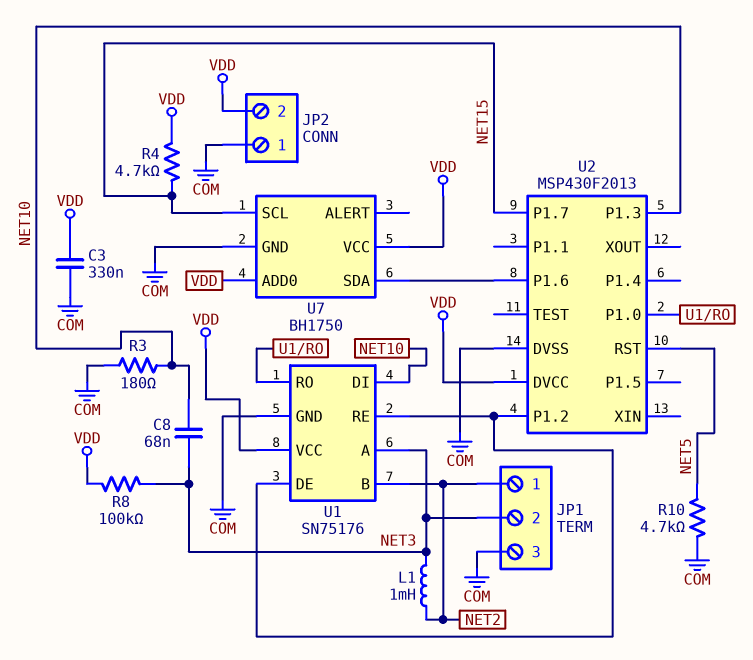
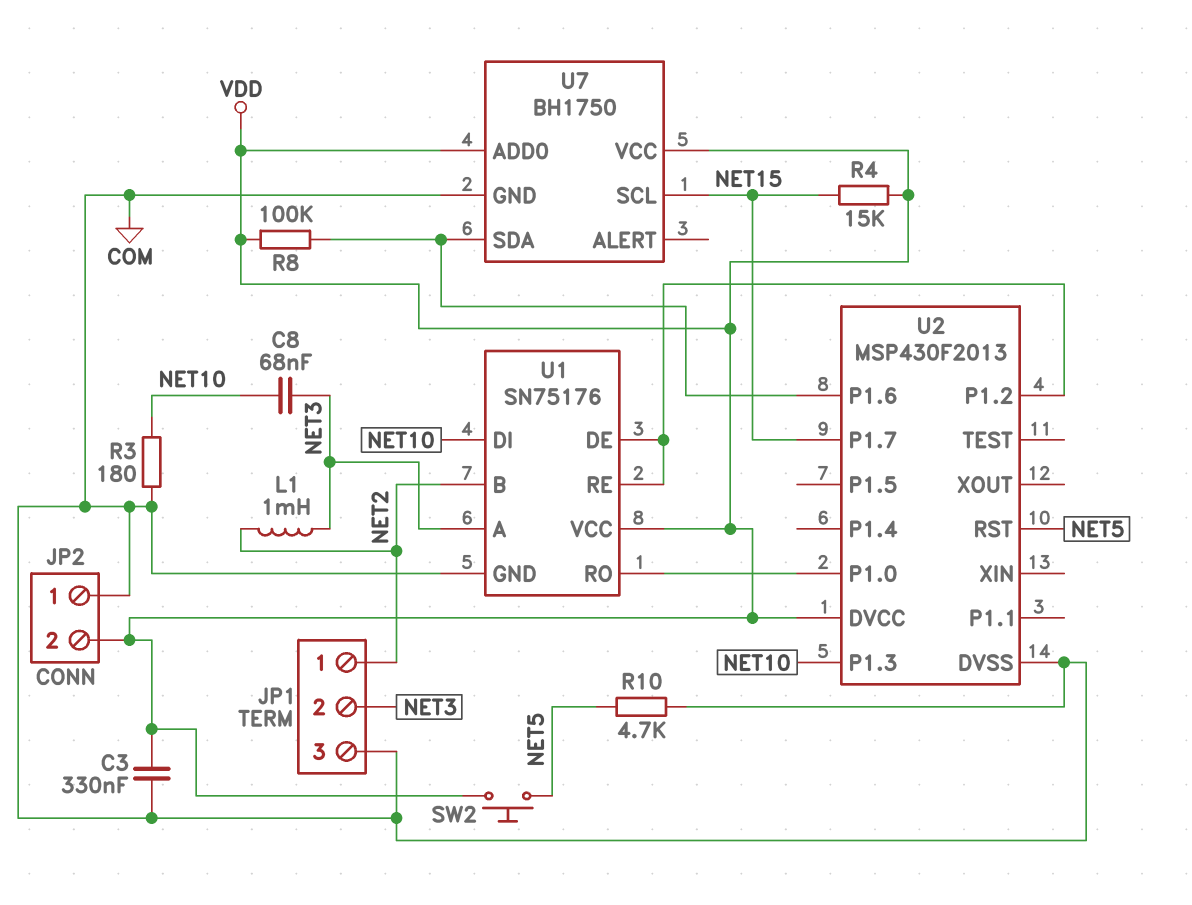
R4: 4.7k (NET15, VDD) -> 15k (NET15, VDD)
R8: 100k (NET3, VDD) -> 100k (U2/P1.6, VDD)
SW2: none -> button (NET5, VDD)

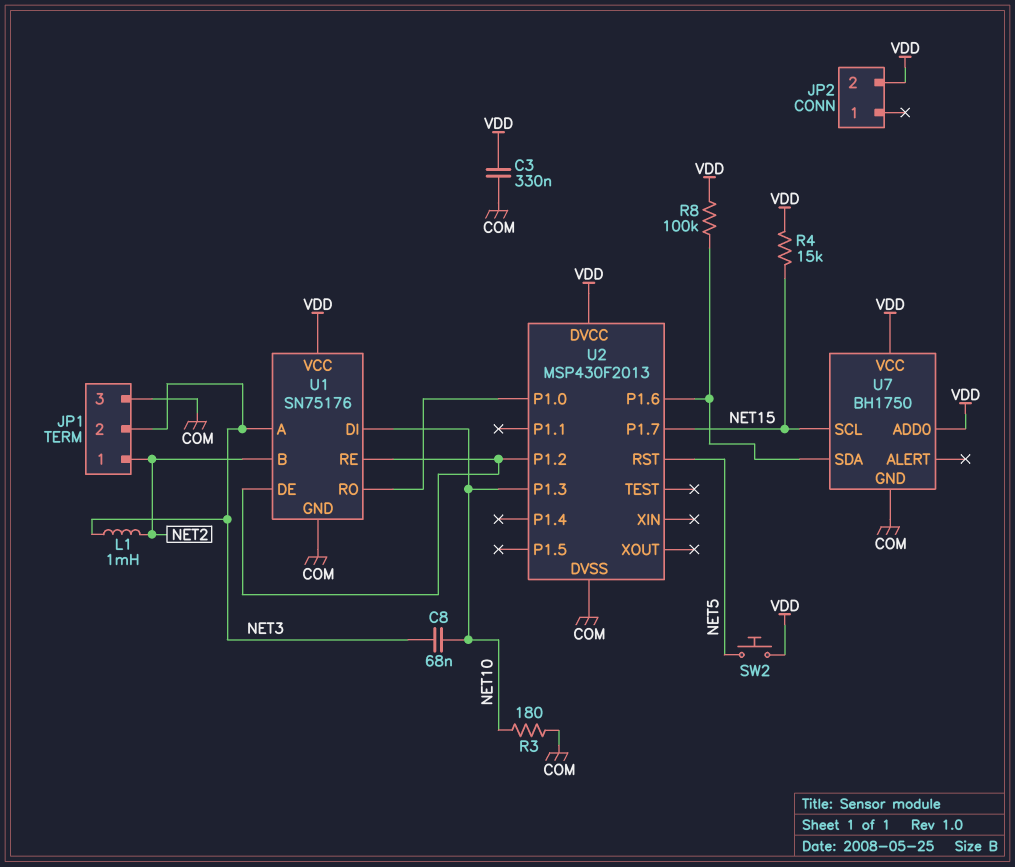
JP2 pin 1: COM -> none
R10: 4.7k (COM, NET5) -> none

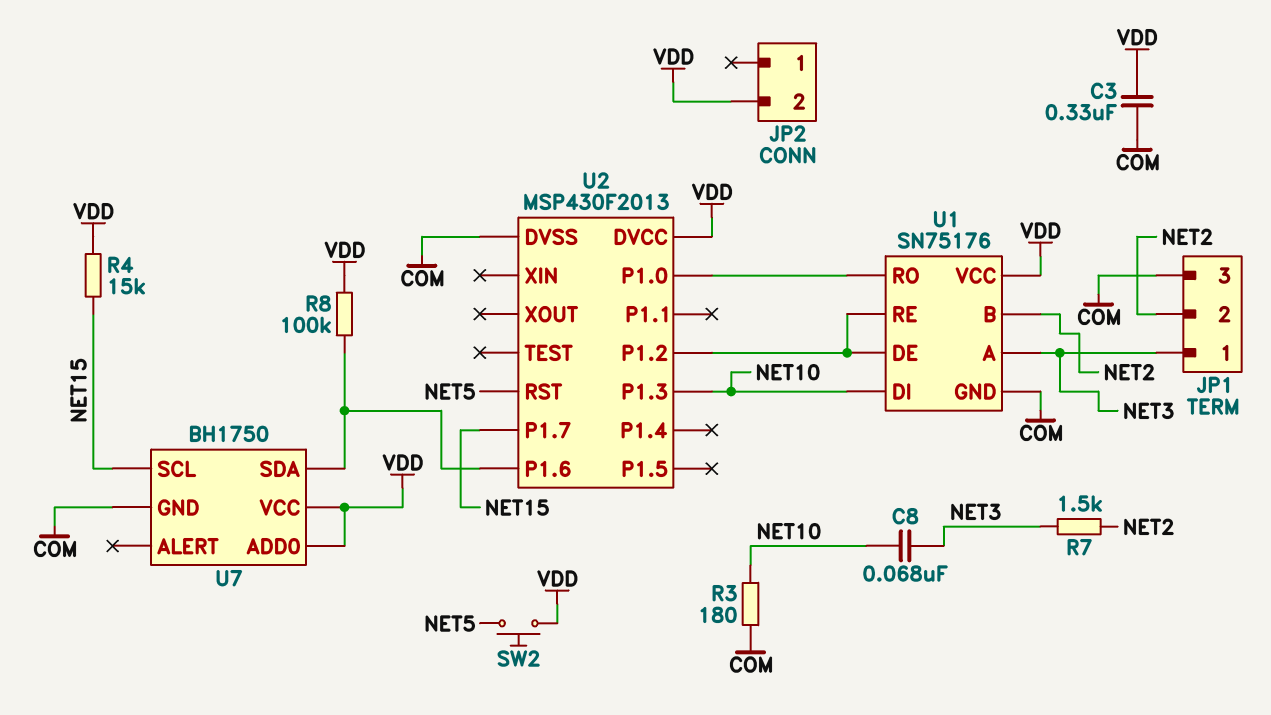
JP1 pin 1: NET2 -> NET3
JP1 pin 2: NET3 -> NET2
L1: 1mH (NET2, NET3) -> none
R7: none -> 1.5k (NET2, NET3)

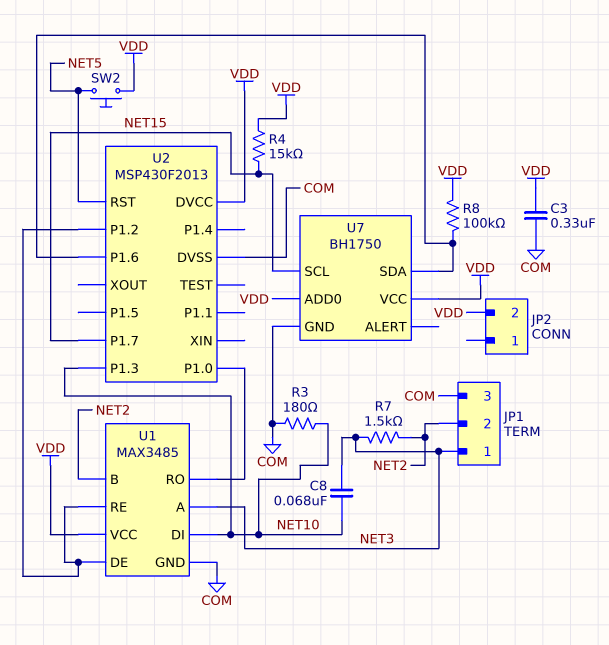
U1: SN75176 -> MAX3485

